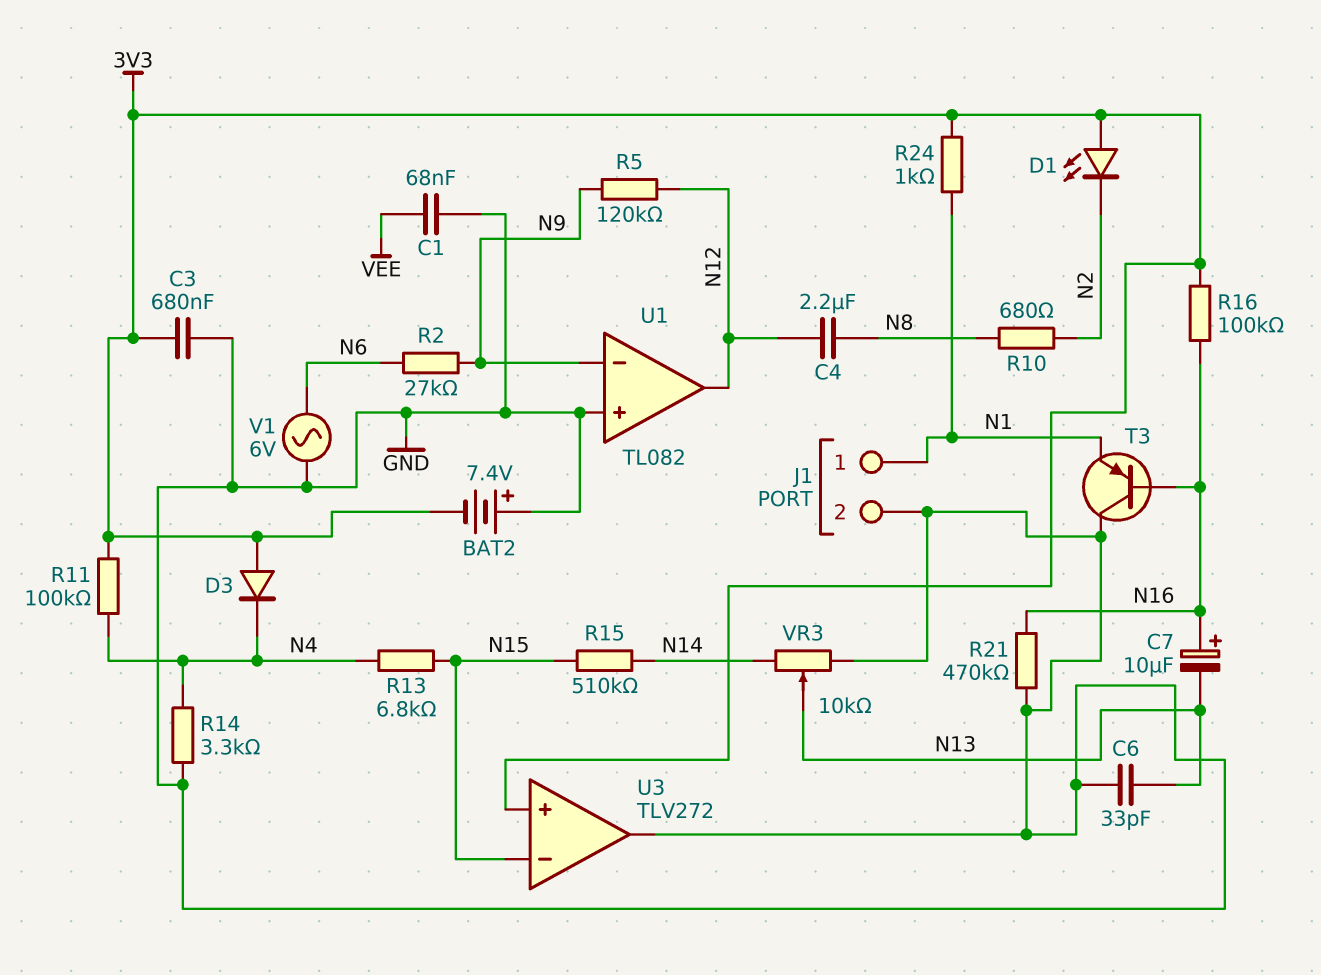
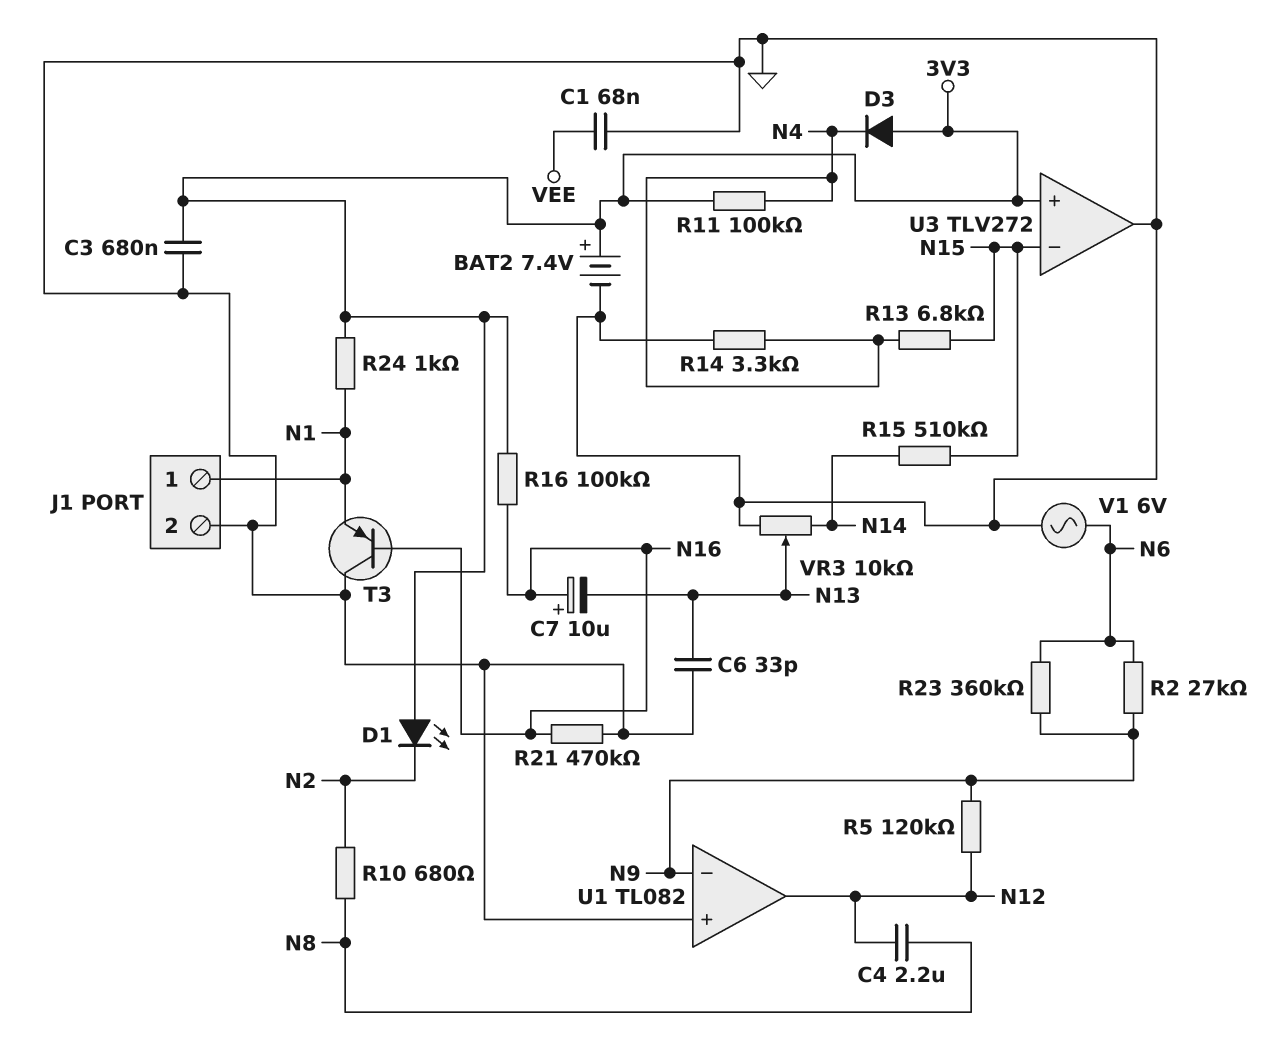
BAT2: 7.4V (plus GND, minus 3V3) -> 7.4V (plus 3V3, minus GND)
R23: none -> 360k (N6, N9)

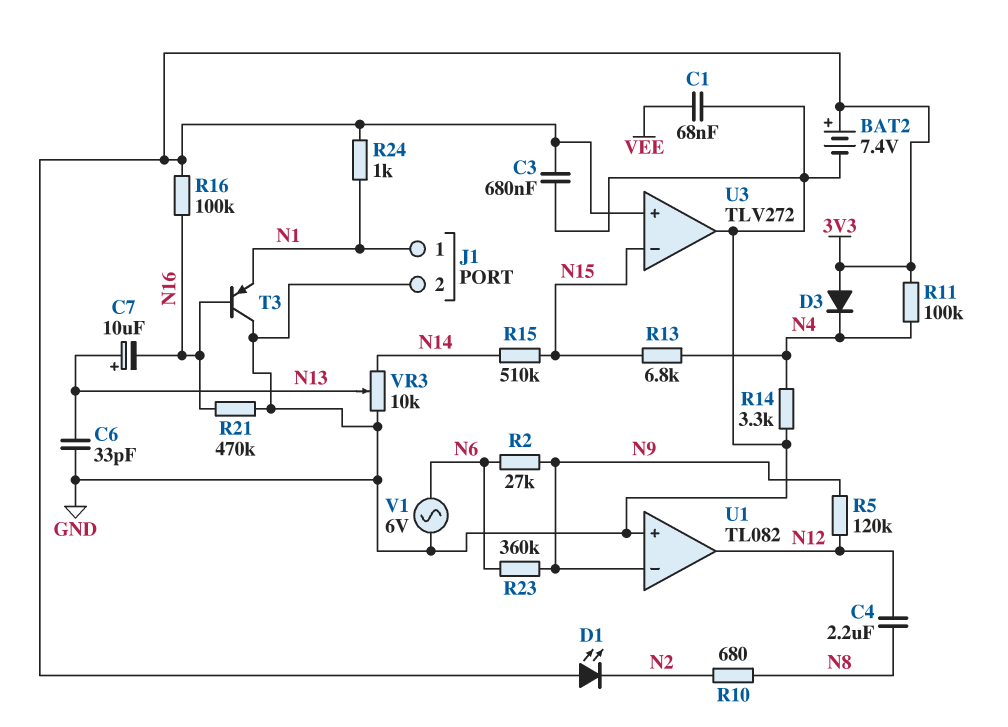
C7: 10uF (plus N16, minus N13) -> 10uF (plus N13, minus N16)

